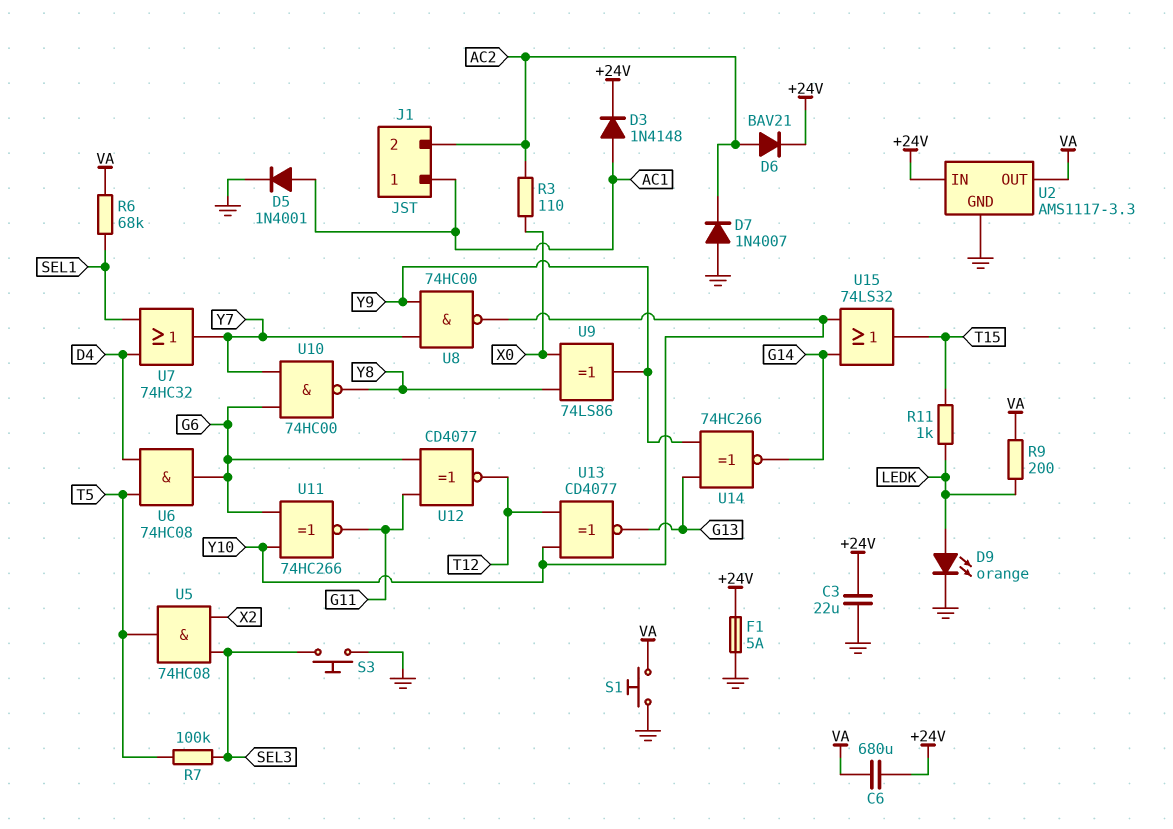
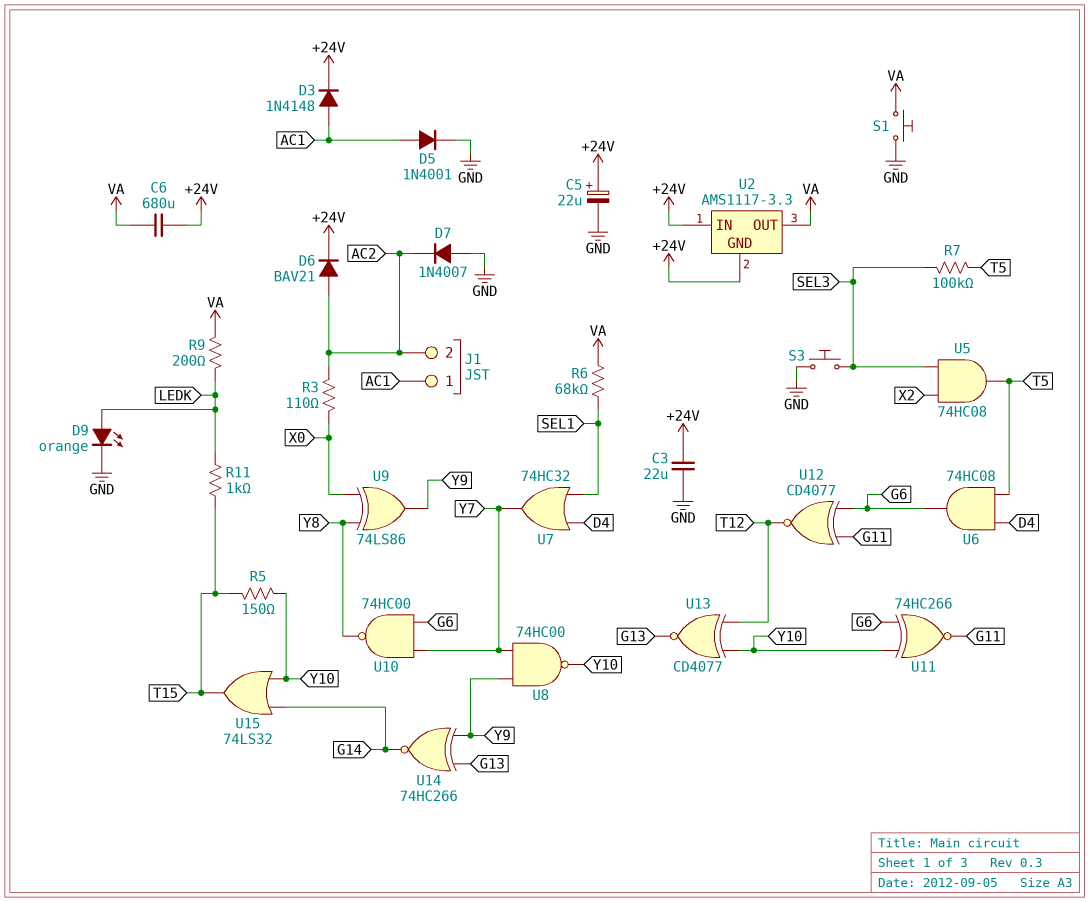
C5: none -> 22uF (plus +24V, minus GND)
F1: 5A (+24V, GND) -> none
R5: none -> 150 (T15, Y10)
U2 pin GND: GND -> +24V

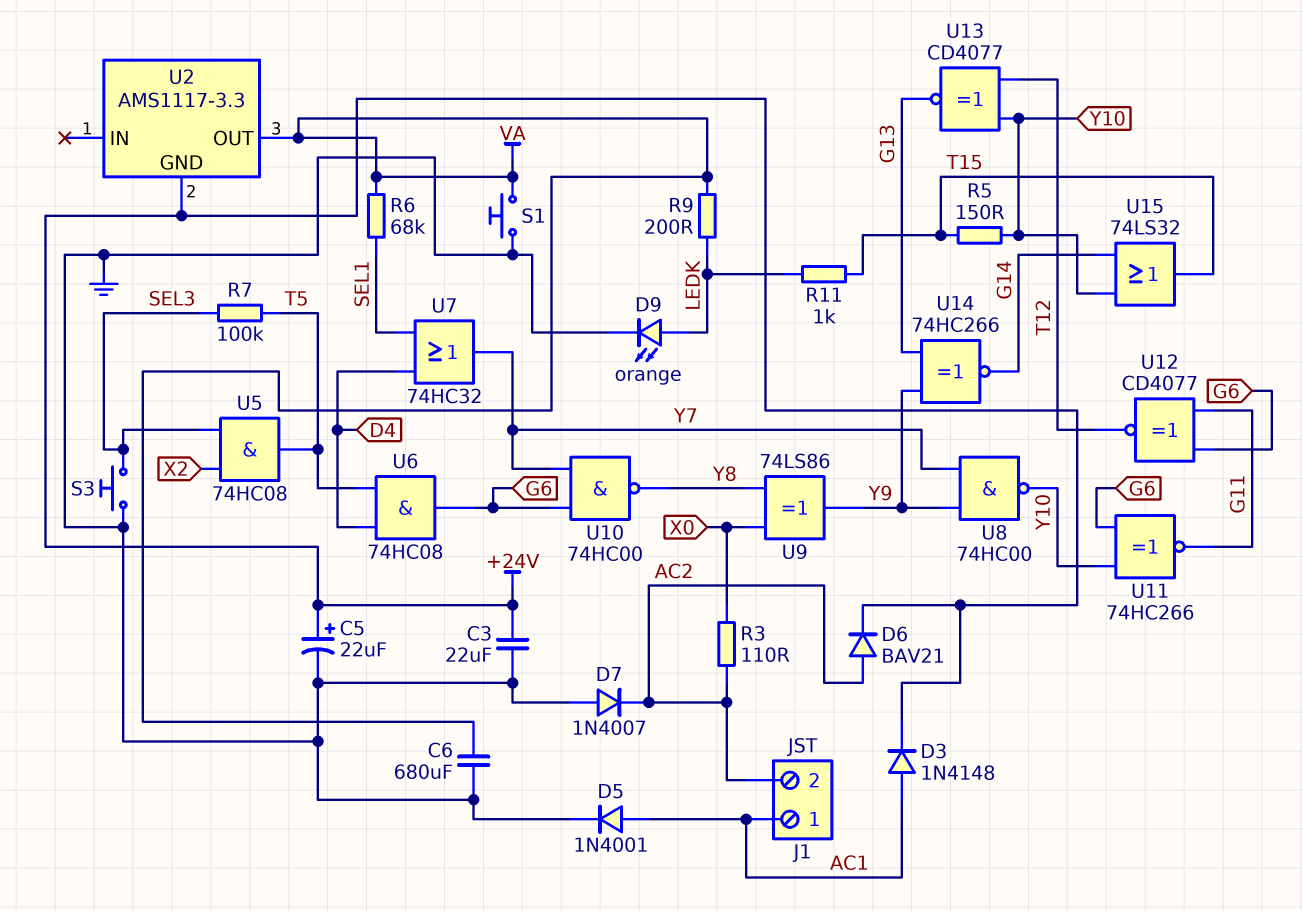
C6: 680uF (+24V, VA) -> 680uF (GND, VA)
U2 pin IN: +24V -> none

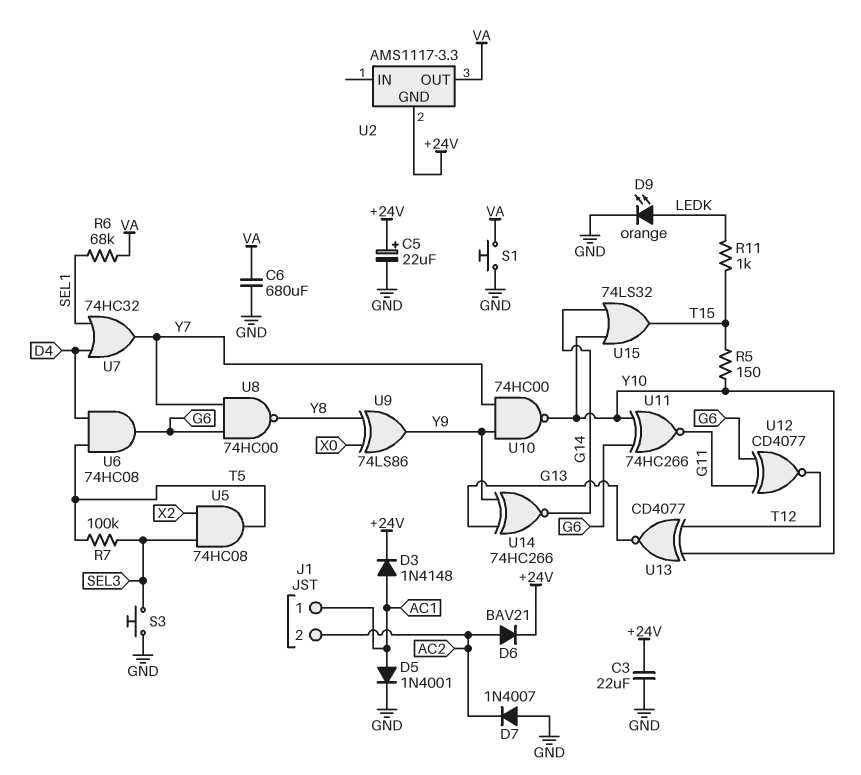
R3: 110 (AC2, X0) -> none
R9: 200 (LEDK, VA) -> none
U8: NAND 74HC00 (in Y7, in Y9, out Y10) -> NAND 74HC00 (in G6, in Y7, out Y8)
U10: NAND 74HC00 (in G6, in Y7, out Y8) -> NAND 74HC00 (in Y7, in Y9, out Y10)

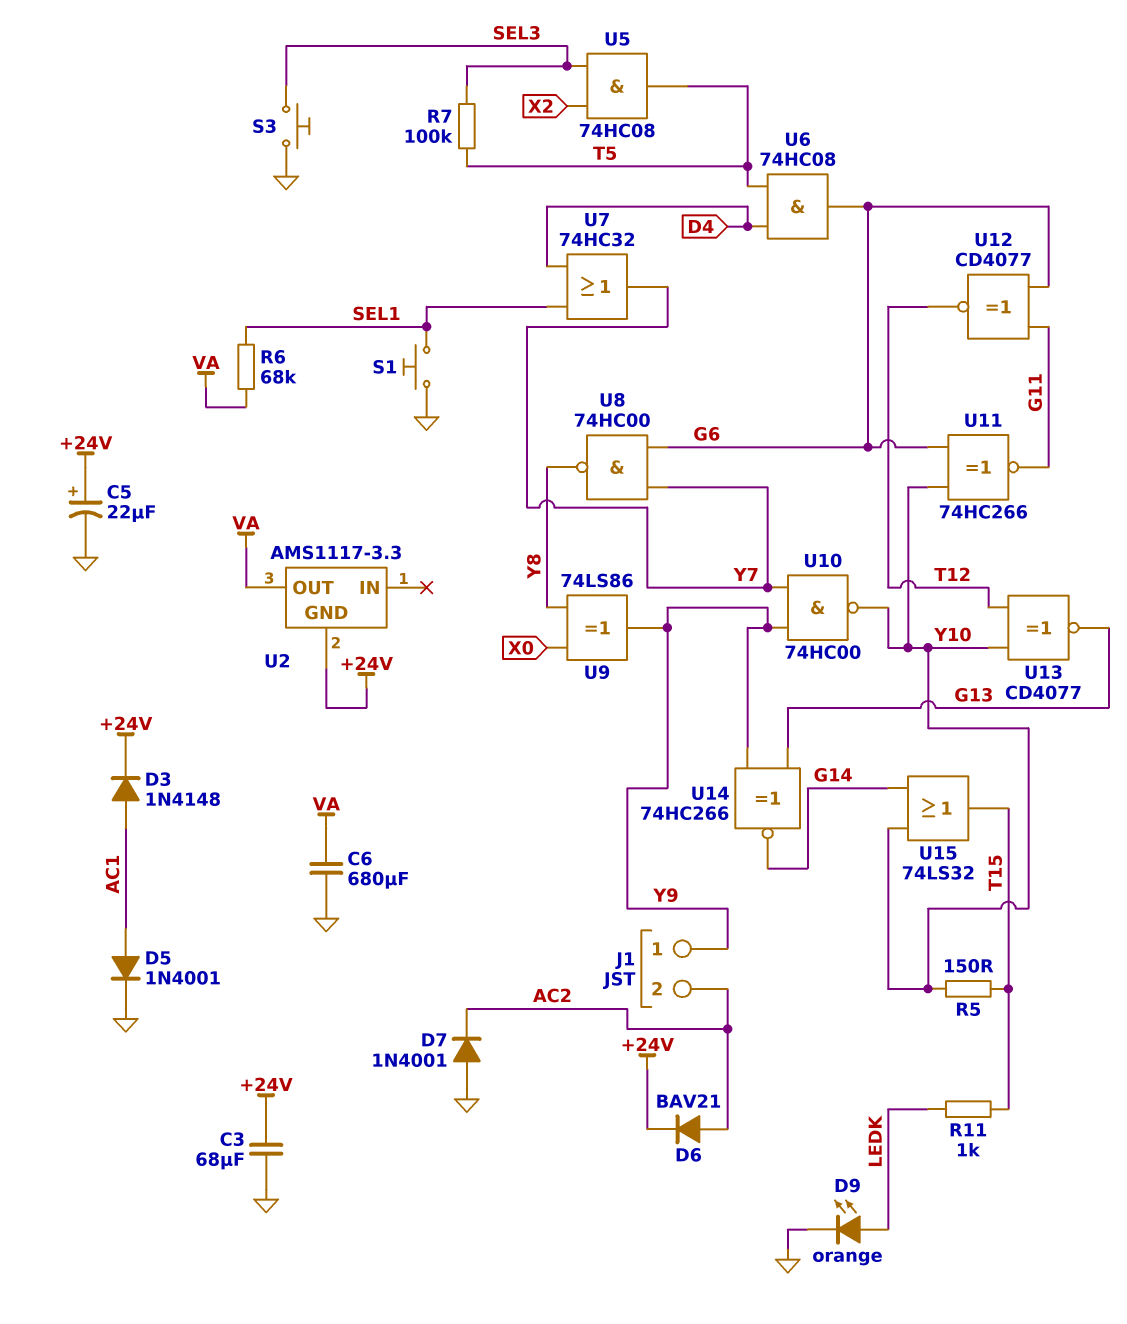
C3: 22uF (+24V, GND) -> 68uF (+24V, GND)
D7: diode 1N4007 (A GND, K AC2) -> diode 1N4001 (A GND, K AC2)
J1 pin 1: AC1 -> Y9
S1: button (GND, VA) -> button (GND, SEL1)

